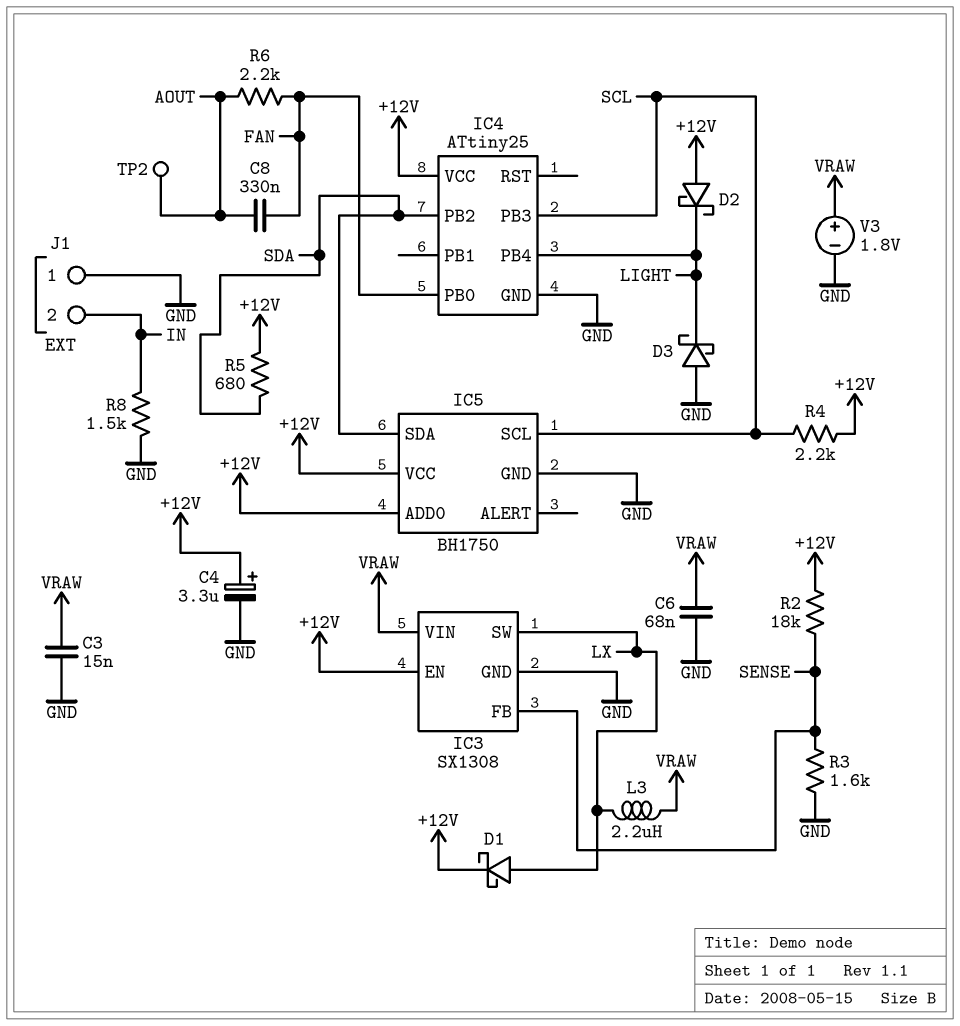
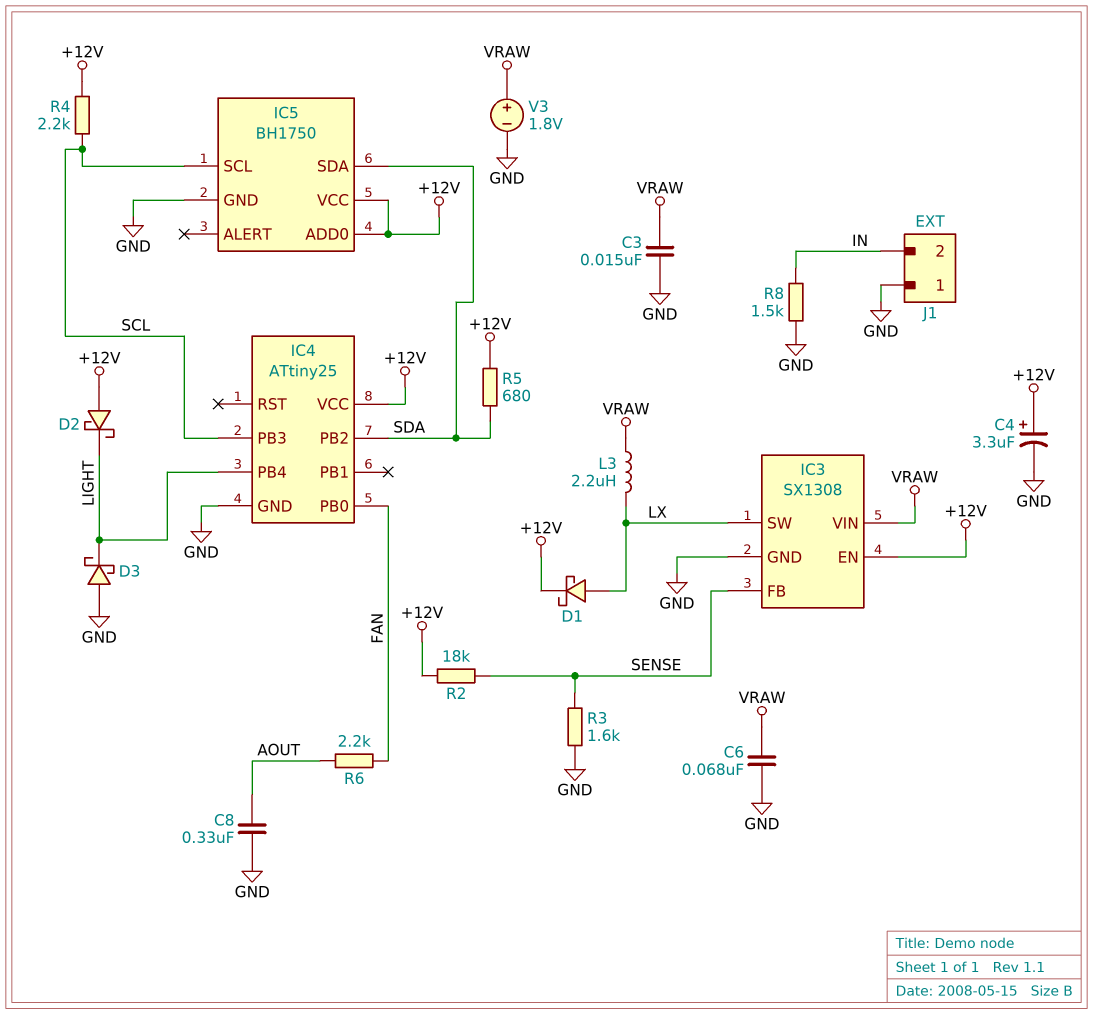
C8: 330nF (AOUT, FAN) -> 330nF (AOUT, GND)
TP2: test point (AOUT) -> none

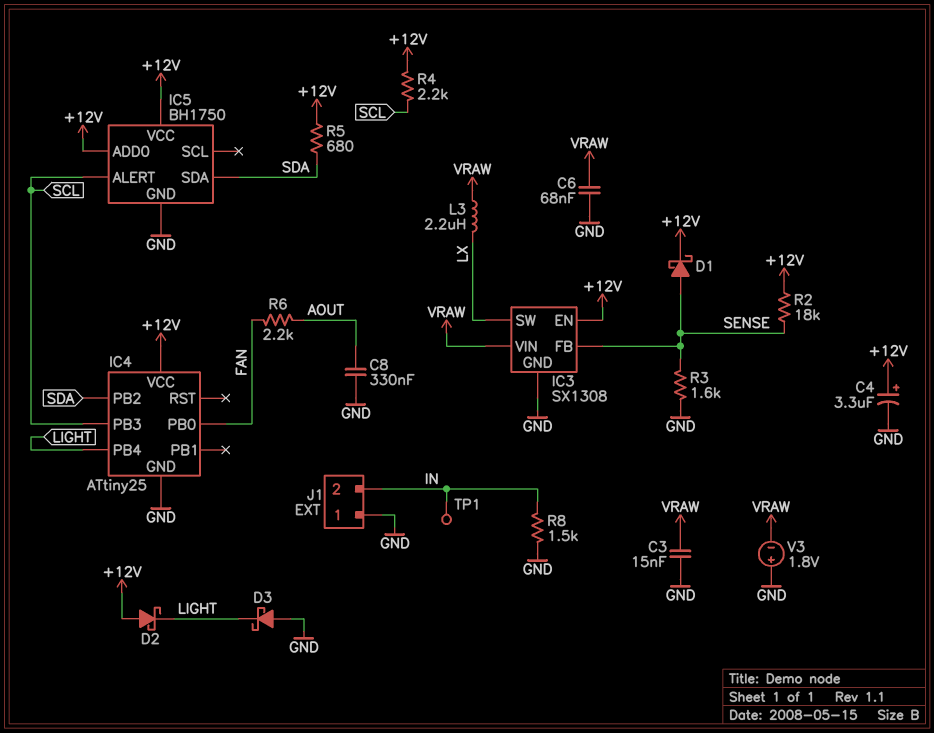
D1: schottky (A LX, K +12V) -> schottky (A SENSE, K +12V)
IC5 pin ALERT: none -> SCL
IC5 pin SCL: SCL -> none
TP1: none -> test point (IN)
V3: 1.8V (plus VRAW, minus GND) -> 1.8V (plus GND, minus VRAW)

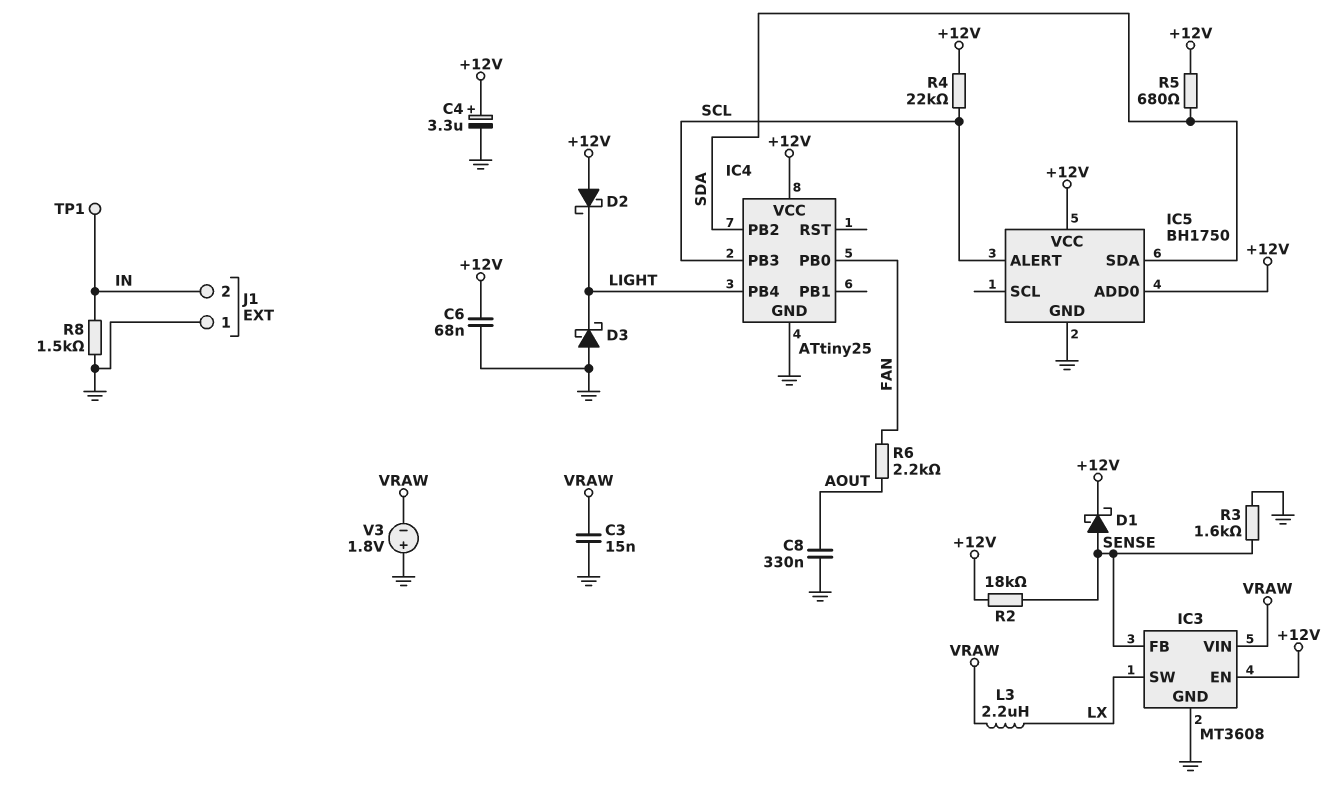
C6: 68nF (GND, VRAW) -> 68nF (+12V, GND)
IC3: SX1308 -> MT3608
R4: 2.2k (+12V, SCL) -> 22k (+12V, SCL)

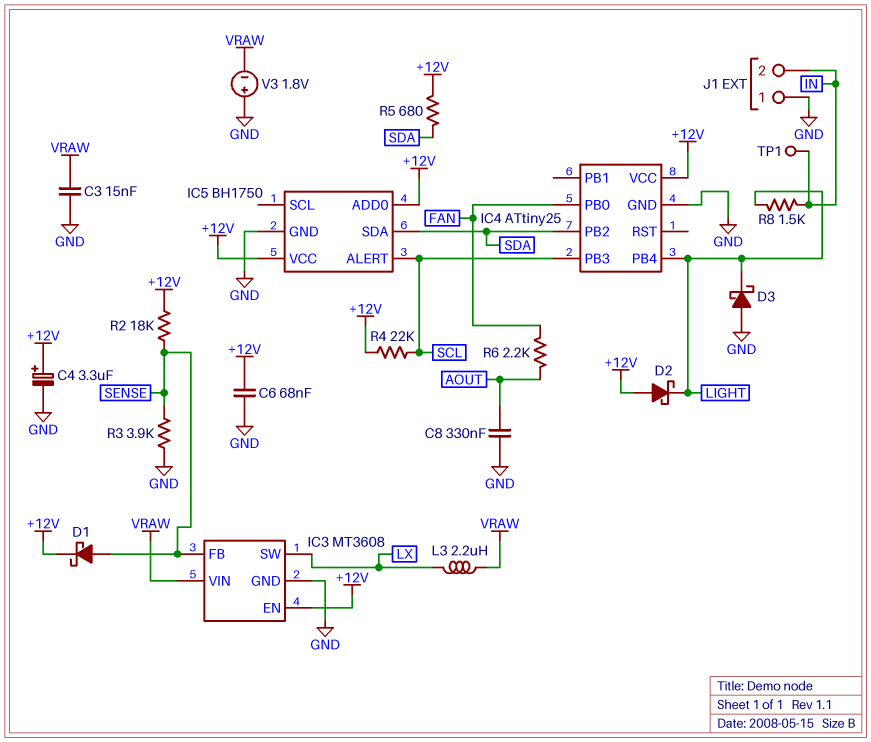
R3: 1.6k (GND, SENSE) -> 3.9k (GND, SENSE)
R8: 1.5k (GND, IN) -> 1.5k (IN, LIGHT)

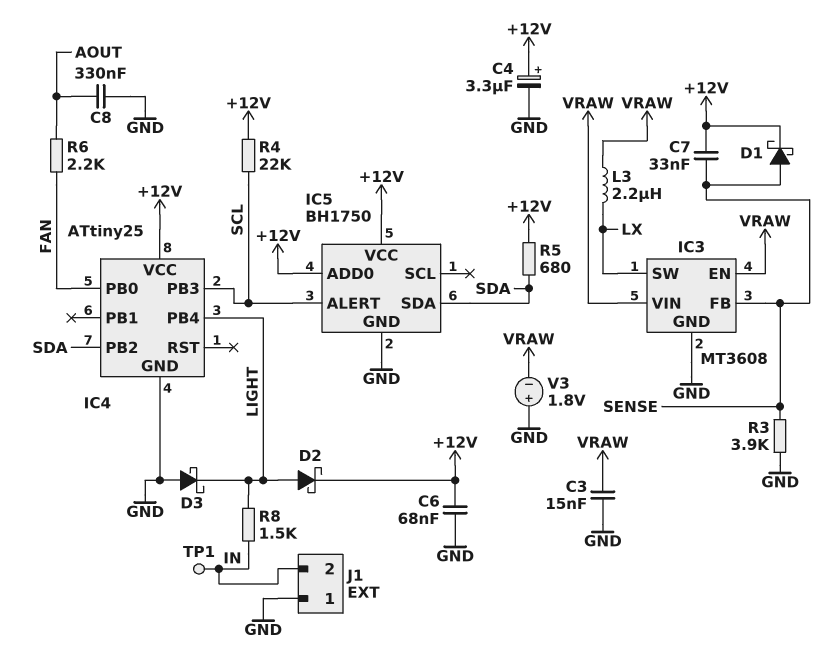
C7: none -> 33nF (+12V, SENSE)
D2: schottky (A +12V, K LIGHT) -> schottky (A LIGHT, K +12V)
IC3 pin EN: +12V -> VRAW
R2: 18k (+12V, SENSE) -> none

